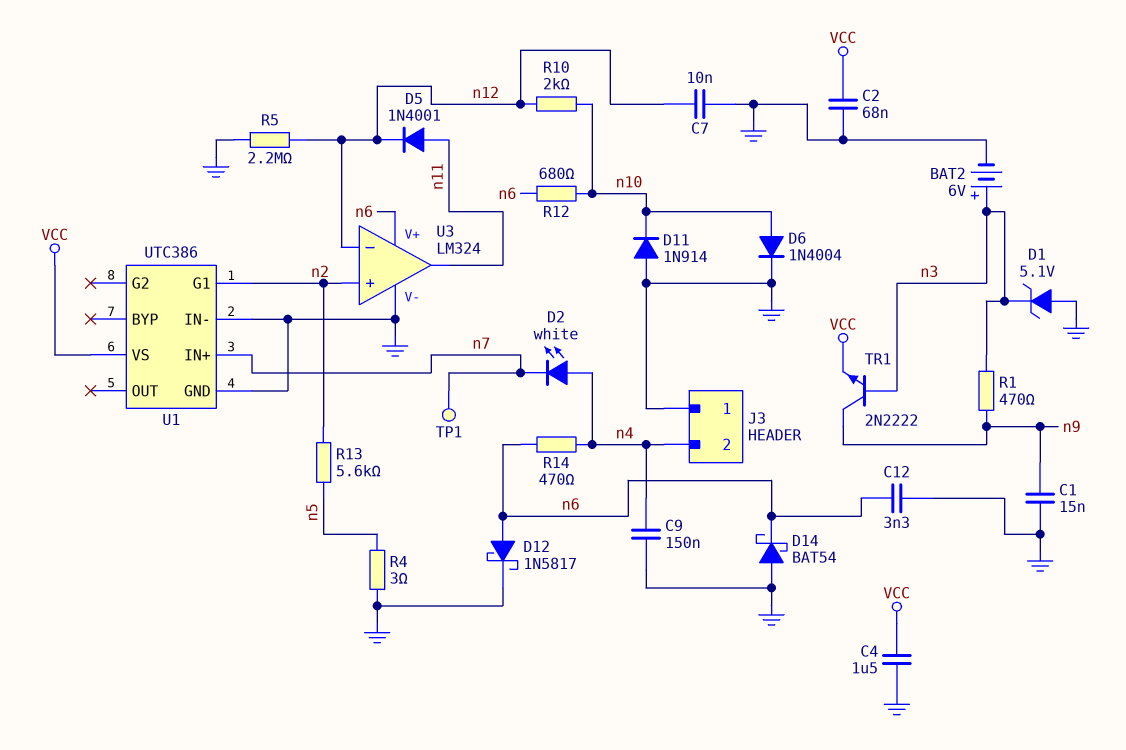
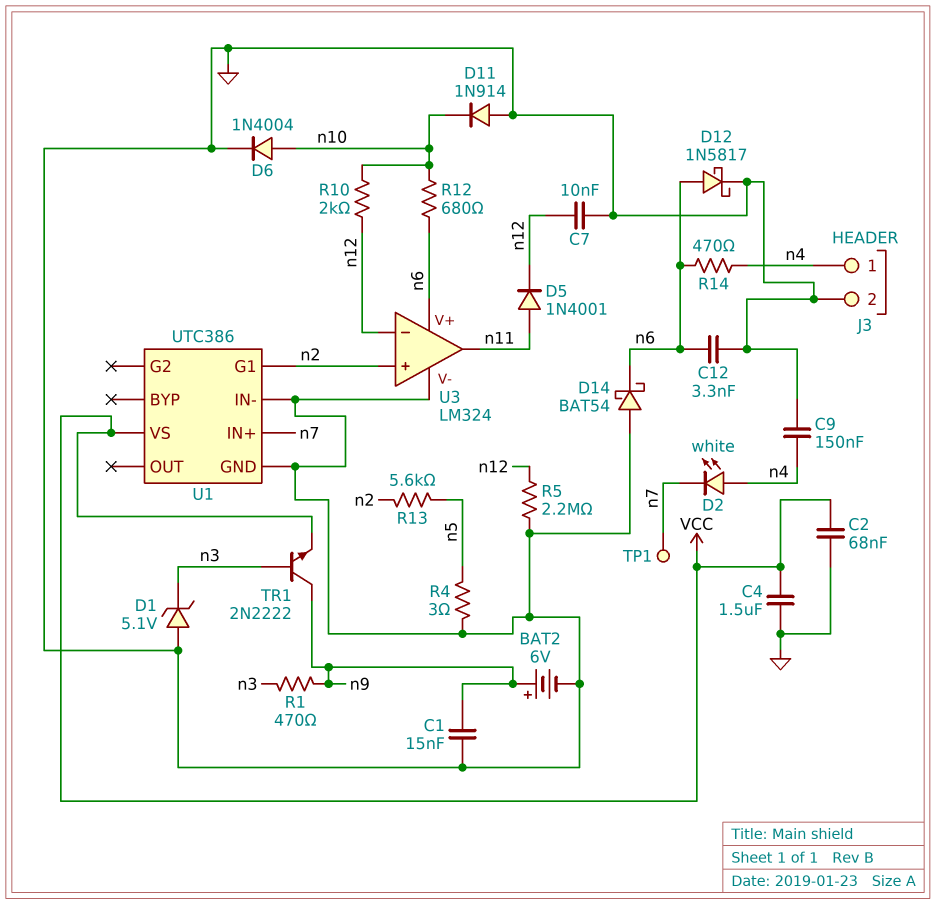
BAT2: 6V (plus n3, minus GND) -> 6V (plus n9, minus GND)
J3 pin 1: GND -> n4
J3 pin 2: n4 -> GND

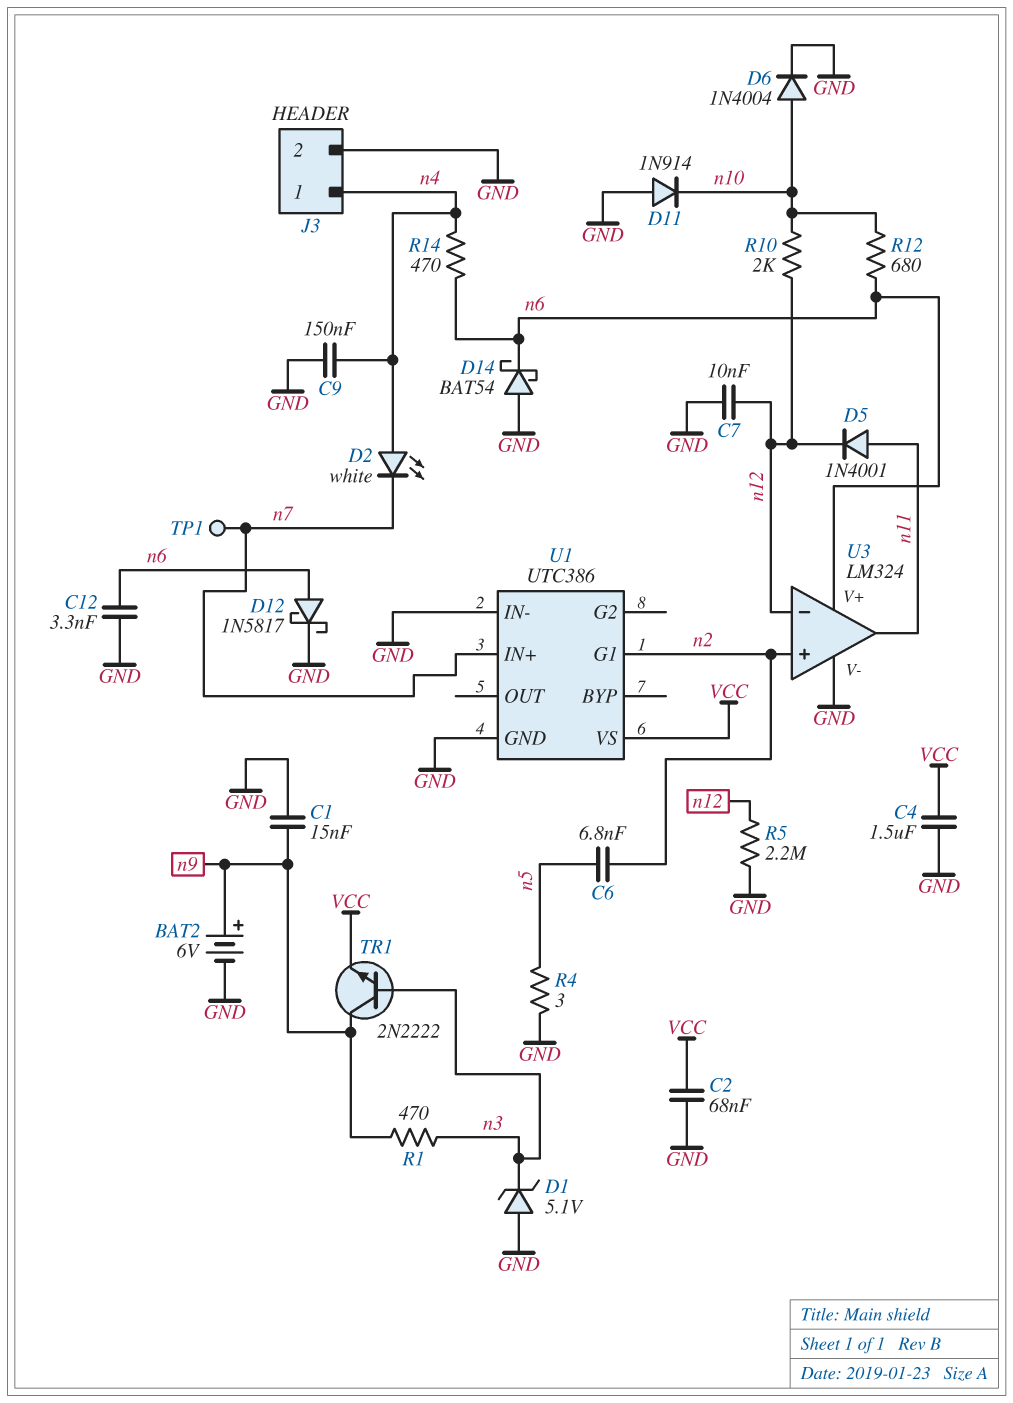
C6: none -> 6.8nF (n2, n5)
R13: 5.6k (n2, n5) -> none

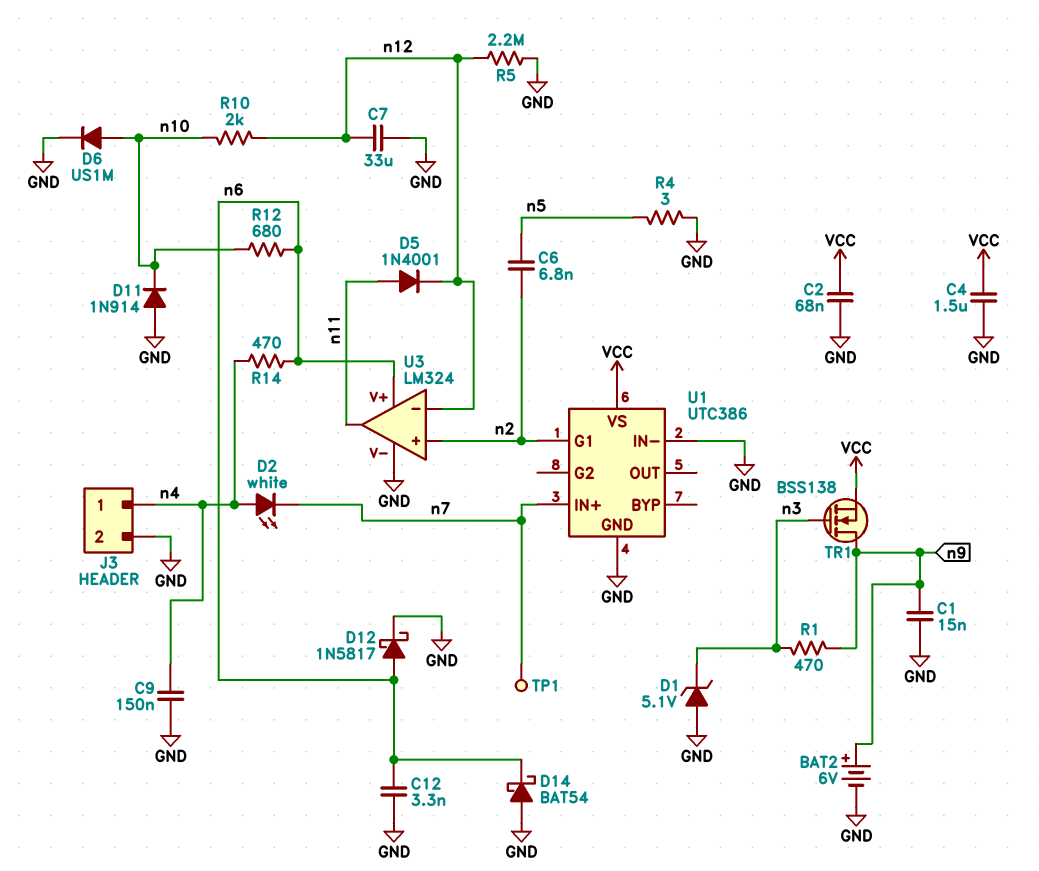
C7: 10nF (GND, n12) -> 33uF (GND, n12)
D6: diode 1N4004 (A n10, K GND) -> diode US1M (A n10, K GND)
TR1: NPN 2N2222 (B n3, C n9, E VCC) -> NMOS BSS138 (G n3, D n9, S VCC)

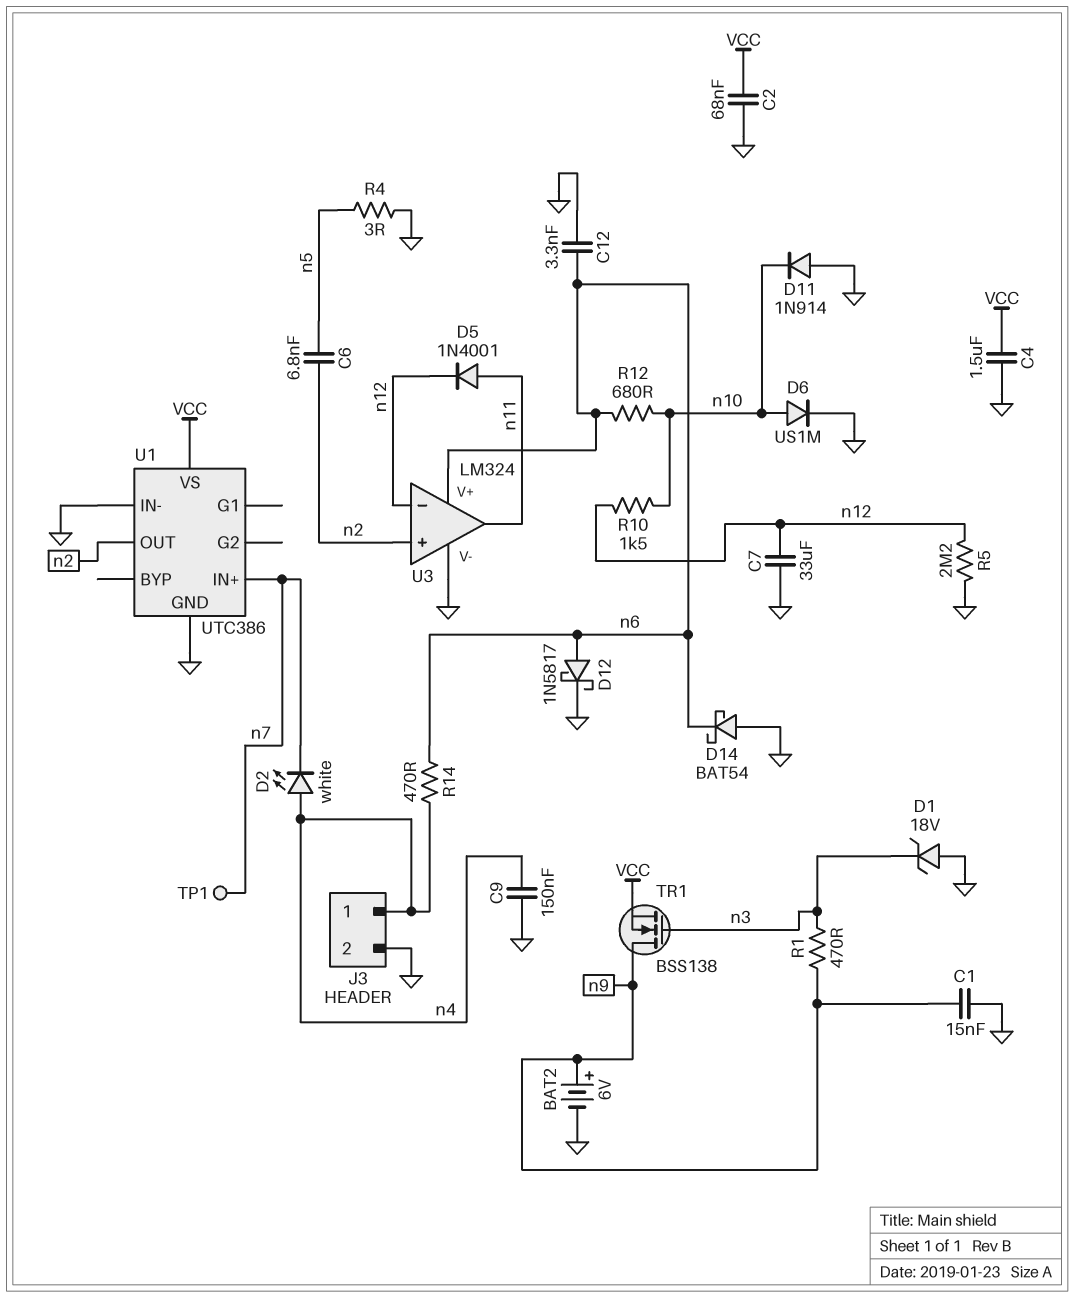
D1: zener 5.1V (A GND, K n3) -> zener 18V (A GND, K n3)
R10: 2k (n10, n12) -> 1.5k (n10, n12)
U1 pin G1: n2 -> none
U1 pin OUT: none -> n2

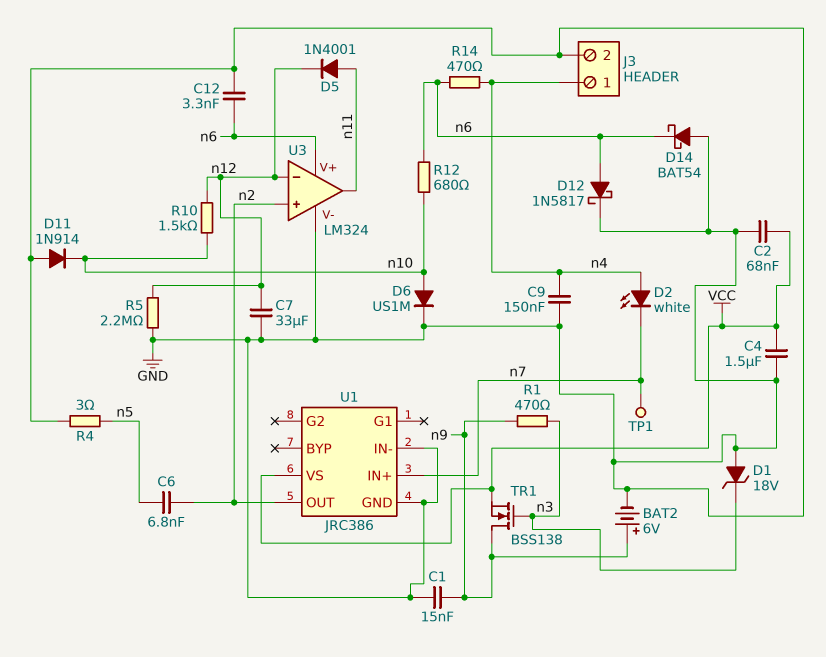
U1: UTC386 -> JRC386

